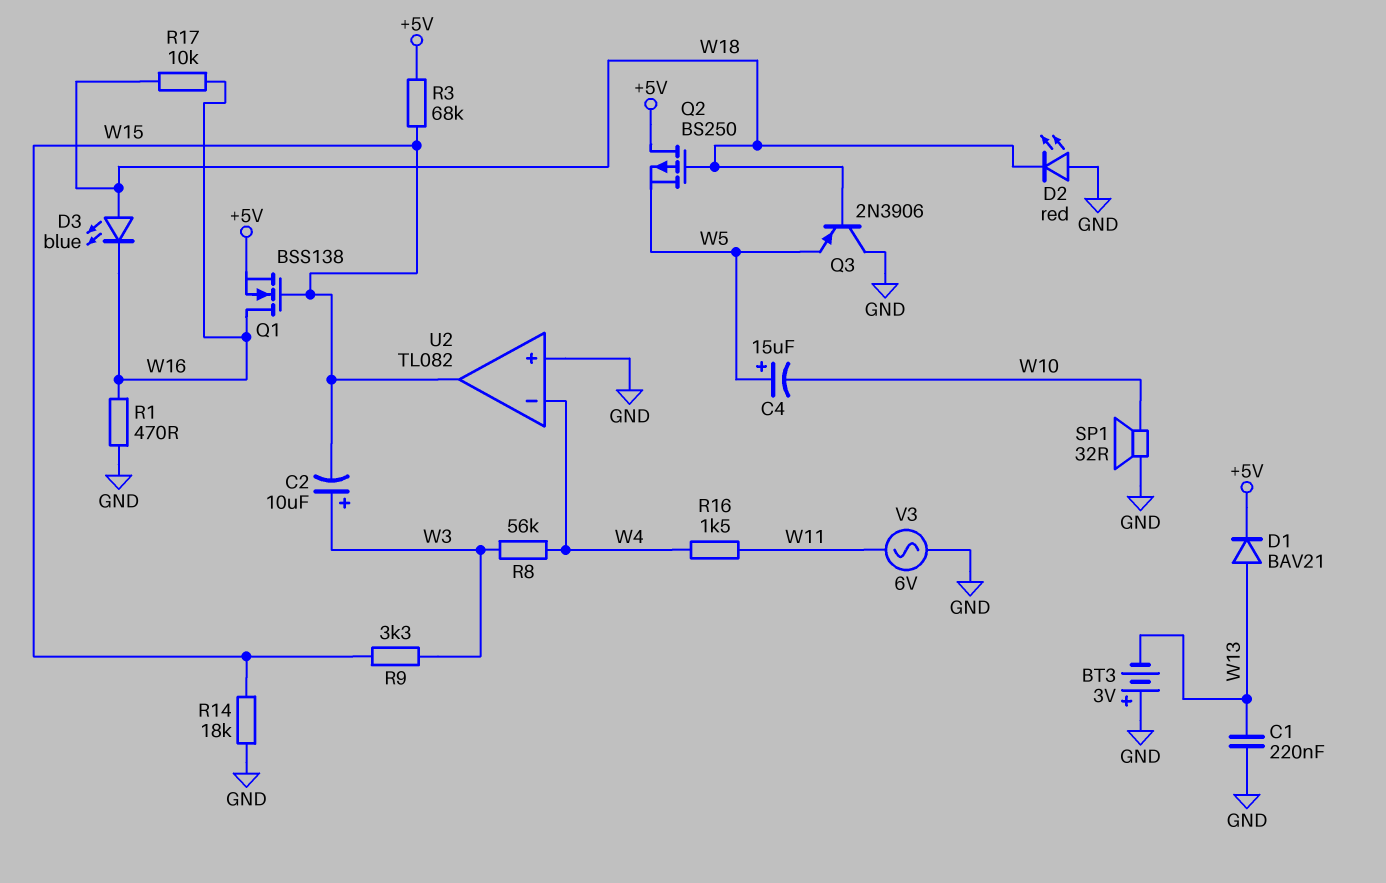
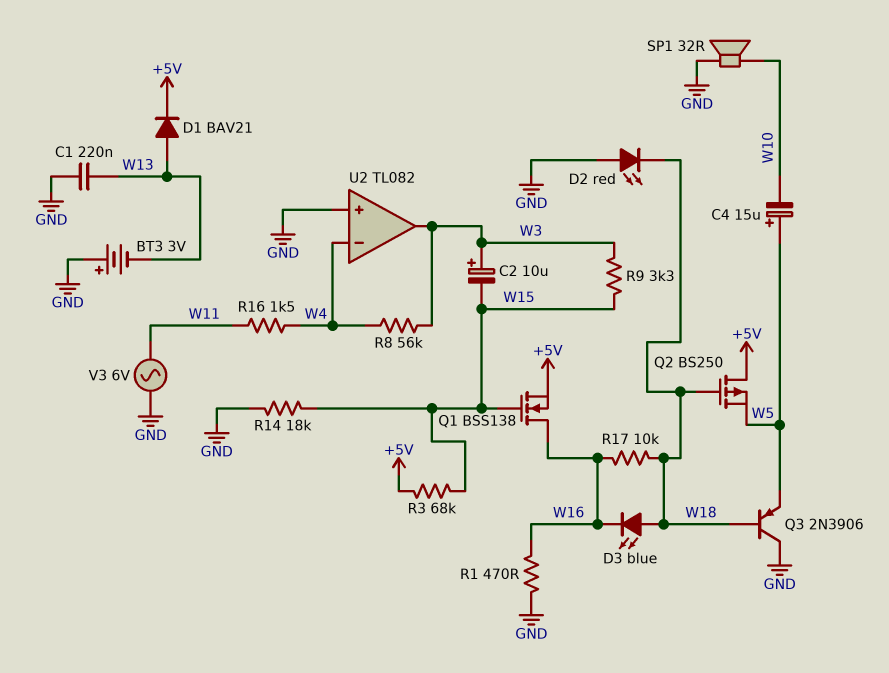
U2 pin out: W15 -> W3

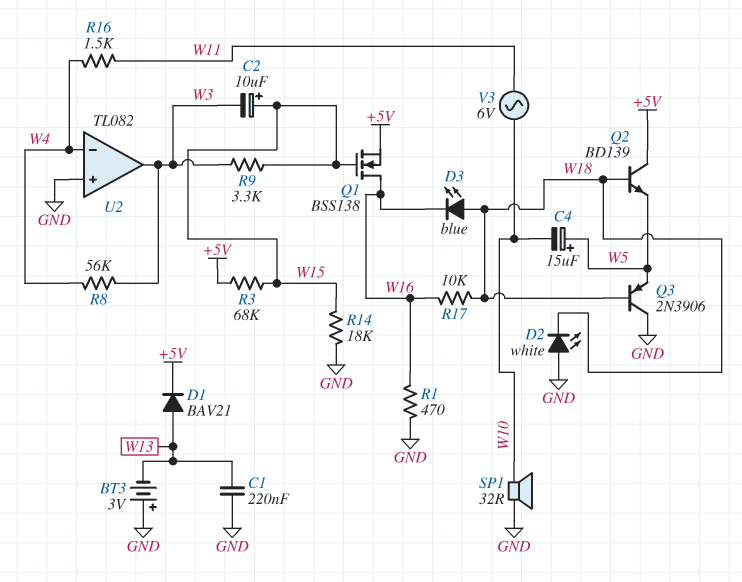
C2: 10uF (plus W3, minus W15) -> 10uF (plus W15, minus W3)
D2: LED red (A GND, K W18) -> LED white (A GND, K W18)
Q2: PMOS BS250 (G W18, D +5V, S W5) -> NPN BD139 (B W18, C +5V, E W5)
V3: AC 6V (GND, W11) -> AC 6V (W10, W11)

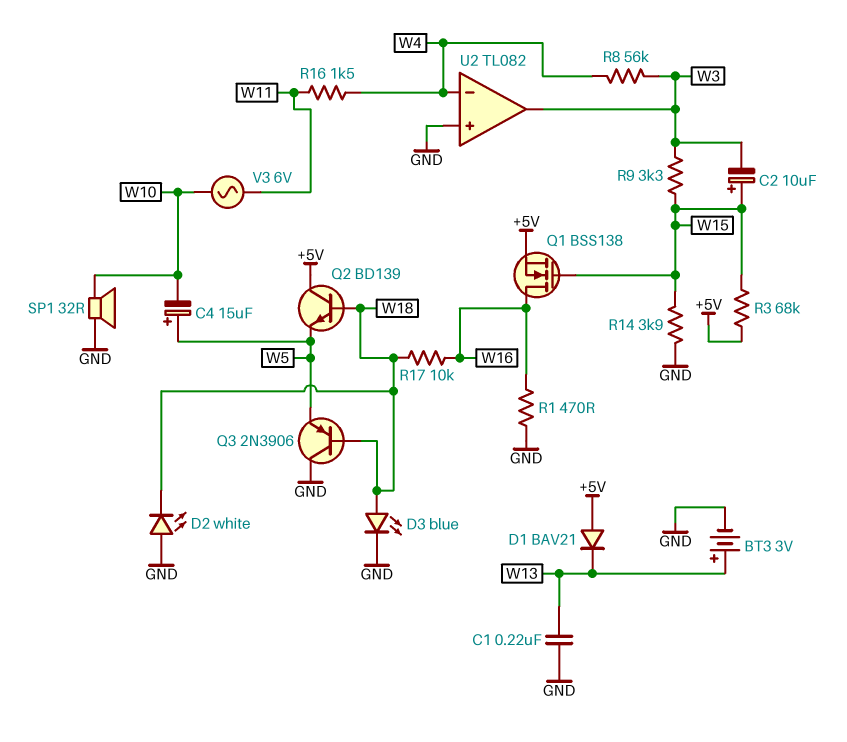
BT3: 3V (plus GND, minus W13) -> 3V (plus W13, minus GND)
D1: diode BAV21 (A W13, K +5V) -> diode BAV21 (A +5V, K W13)
D3: LED blue (A W18, K W16) -> LED blue (A W18, K GND)
R14: 18k (GND, W15) -> 3.9k (GND, W15)

